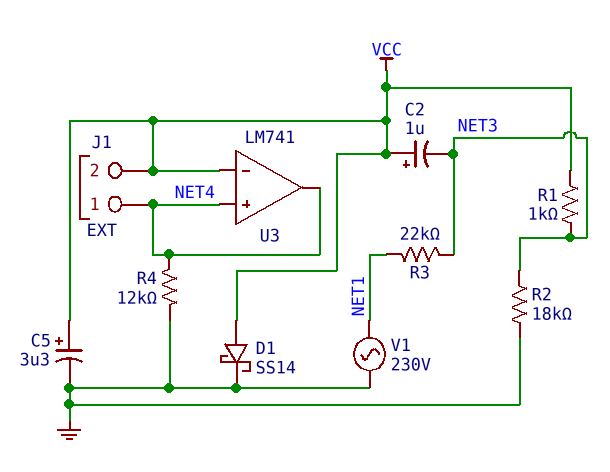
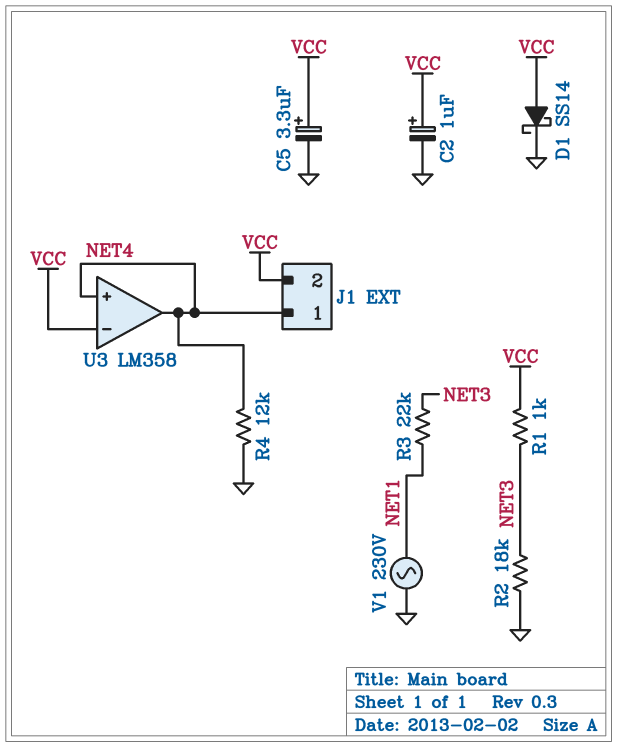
C2: 1uF (plus VCC, minus NET3) -> 1uF (plus VCC, minus GND)
U3: LM741 -> LM358

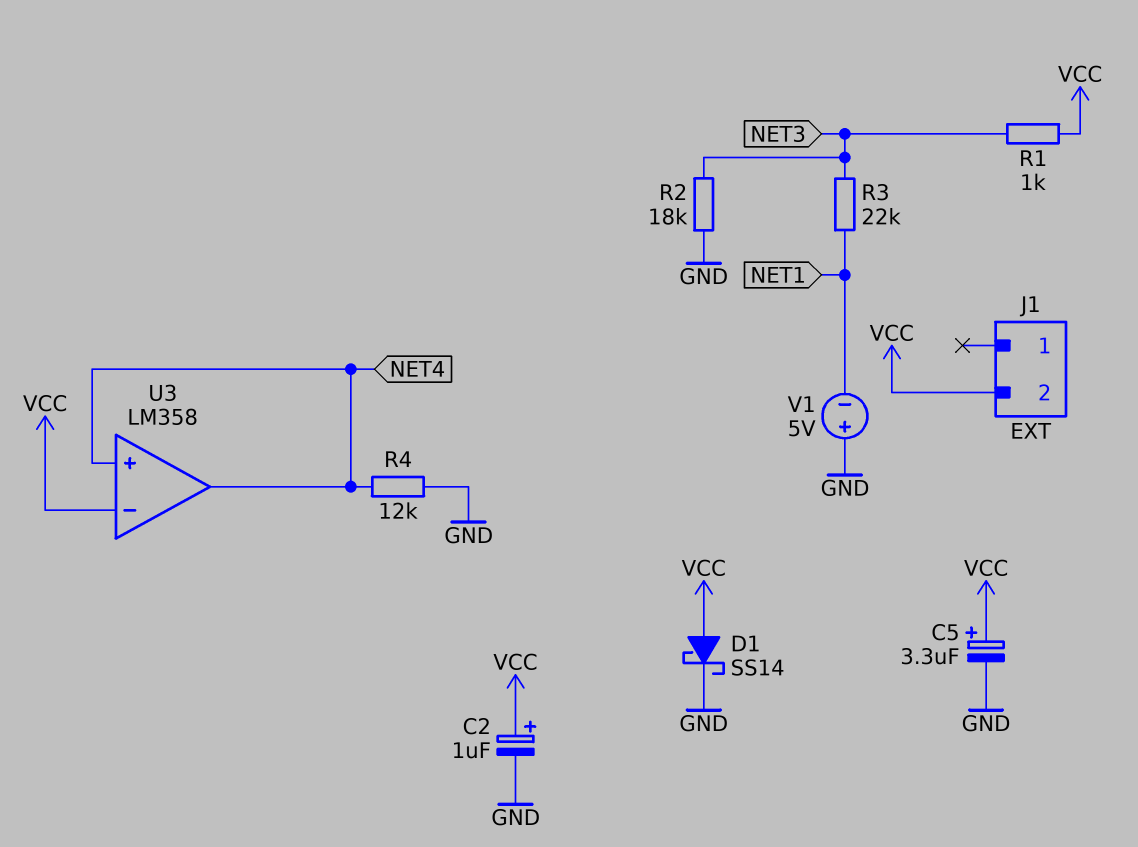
J1 pin 1: NET4 -> none
V1: AC 230V (GND, NET1) -> 5V (plus GND, minus NET1)

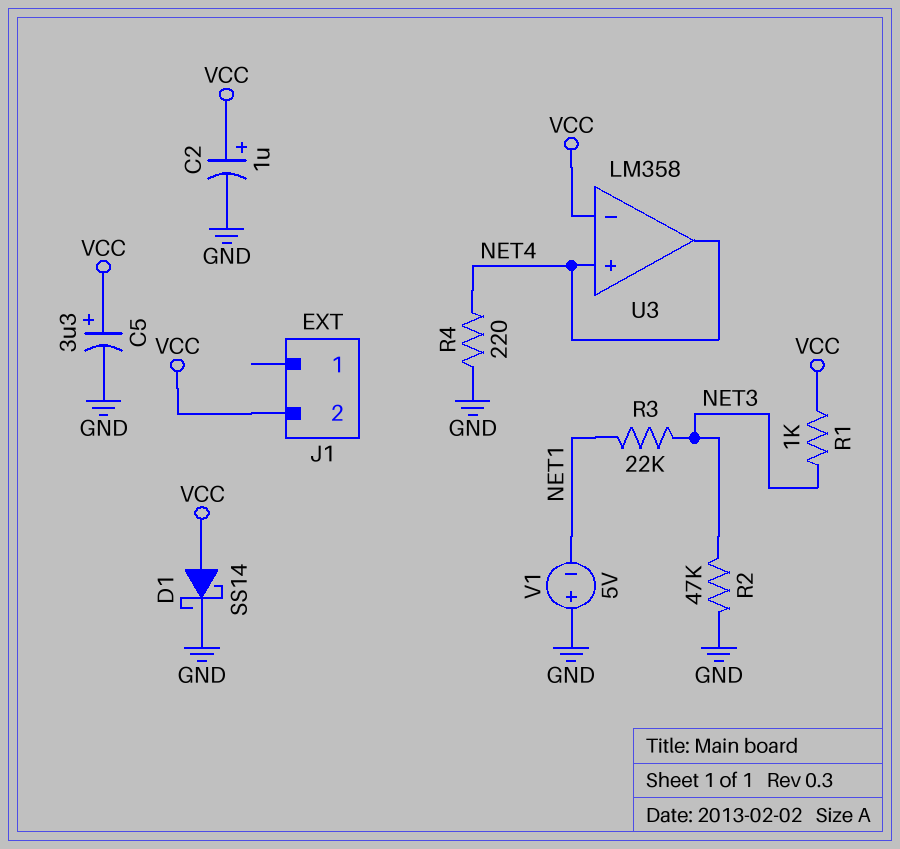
R2: 18k (GND, NET3) -> 47k (GND, NET3)
R4: 12k (GND, NET4) -> 220 (GND, NET4)

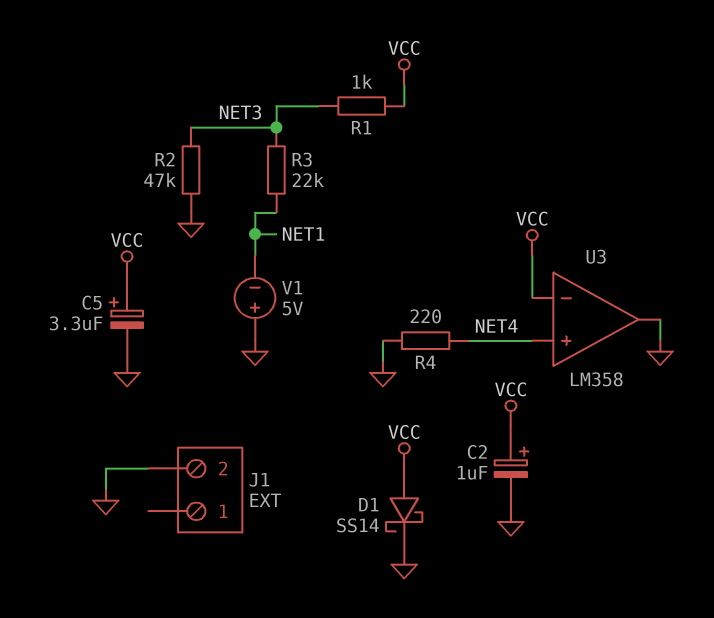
J1 pin 2: VCC -> GND
U3 pin out: NET4 -> GND

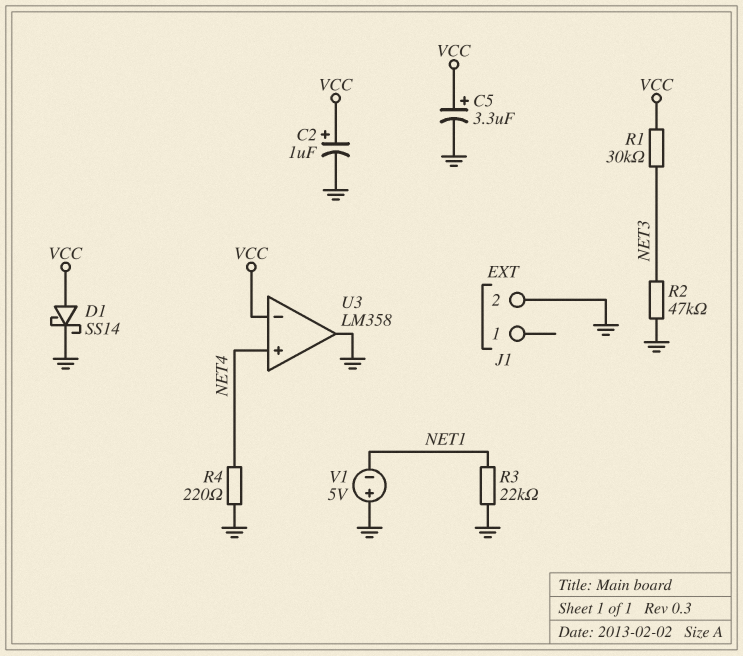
R1: 1k (NET3, VCC) -> 30k (NET3, VCC)
R3: 22k (NET1, NET3) -> 22k (GND, NET1)

